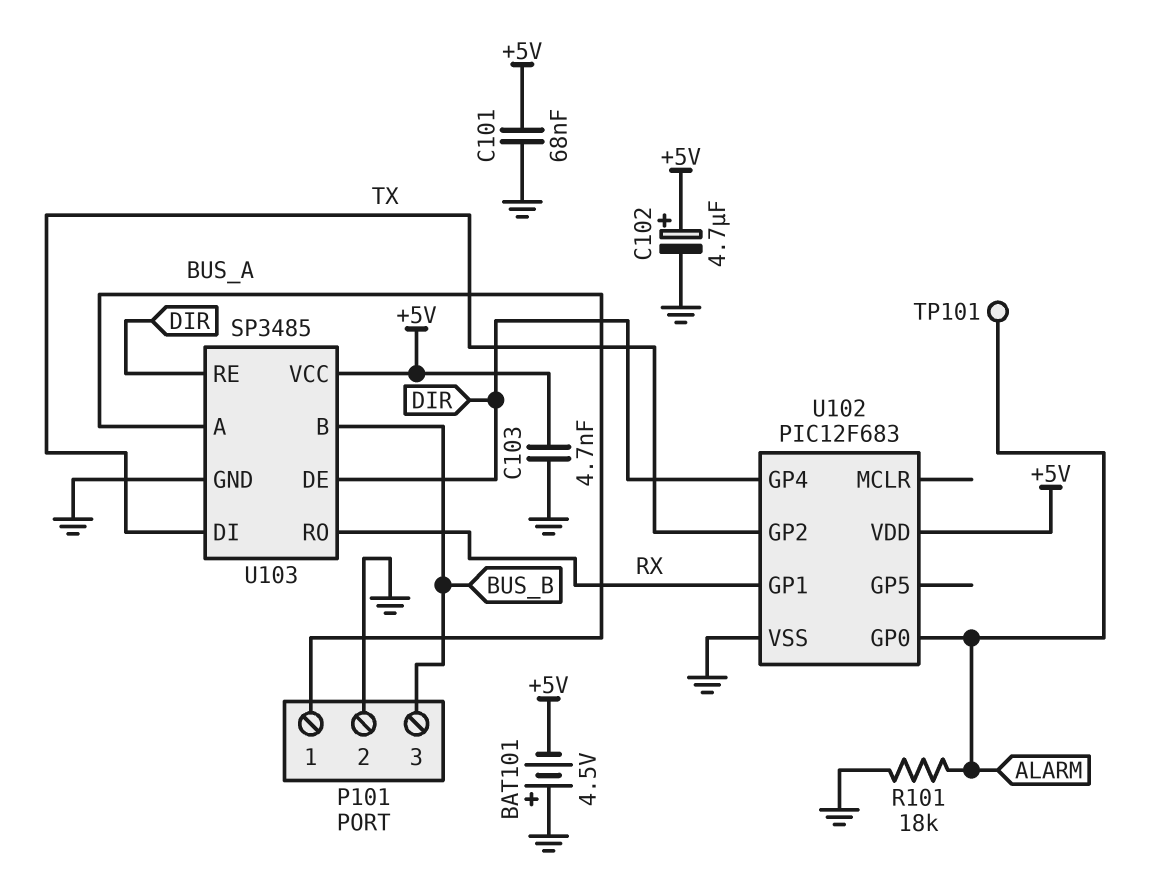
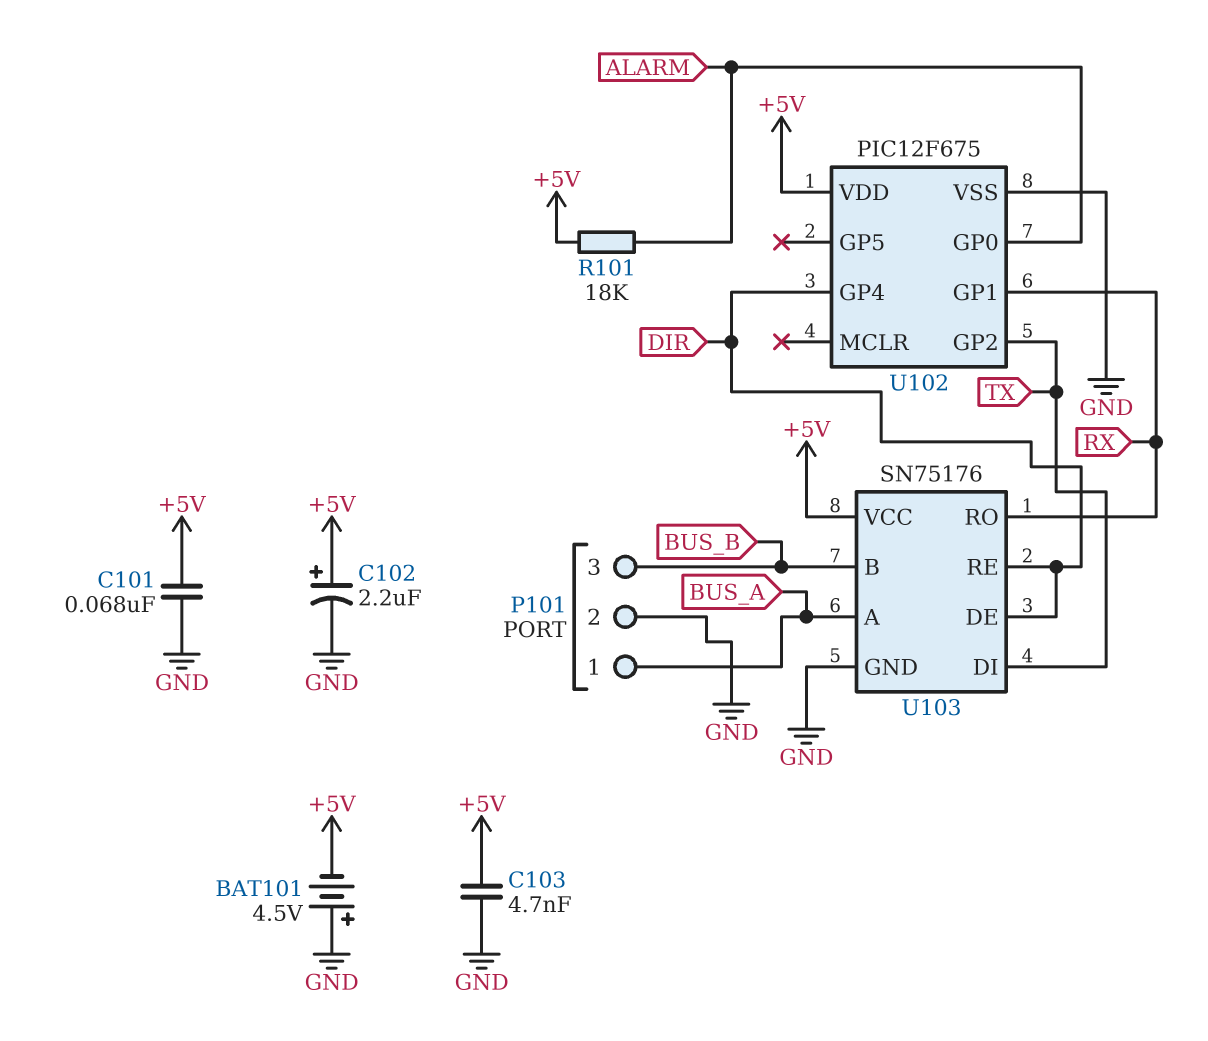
C102: 4.7uF (plus +5V, minus GND) -> 2.2uF (plus +5V, minus GND)
R101: 18k (ALARM, GND) -> 18k (+5V, ALARM)
TP101: test point (ALARM) -> none
U102: PIC12F683 -> PIC12F675
U103: SP3485 -> SN75176

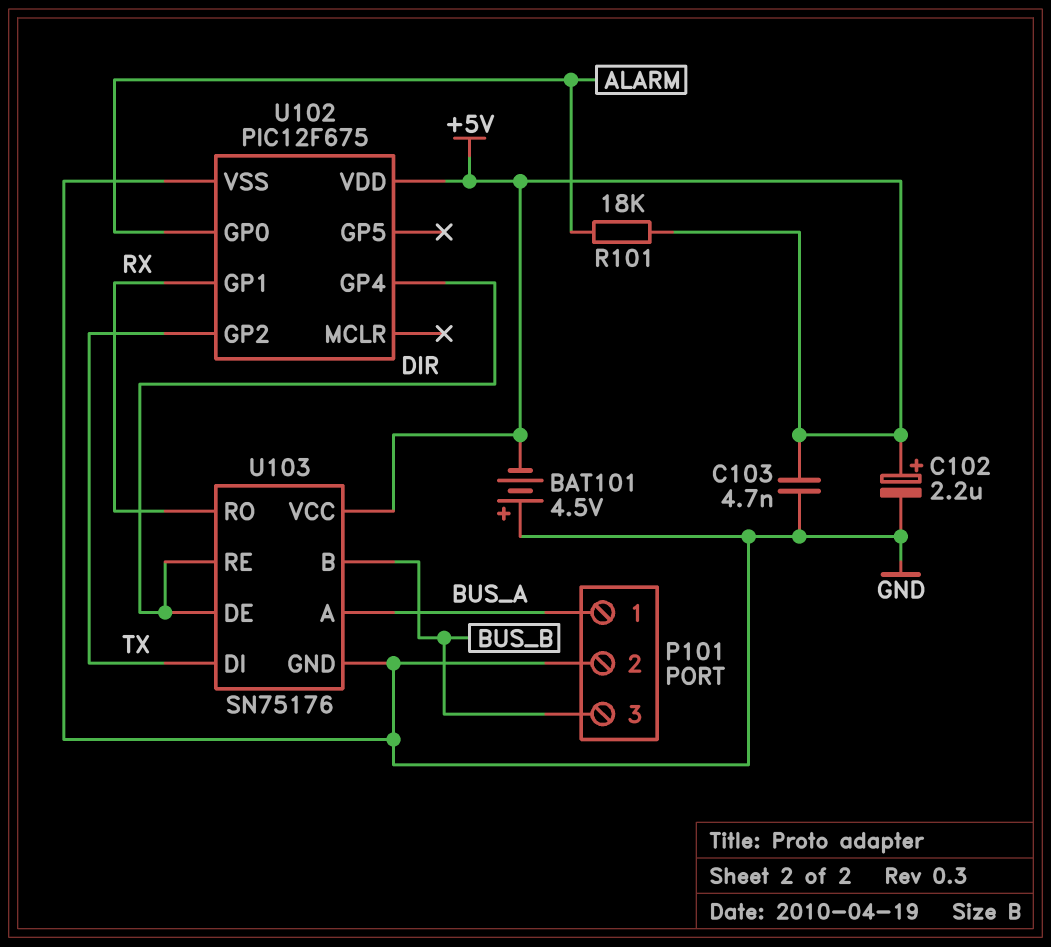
C101: 68nF (+5V, GND) -> none

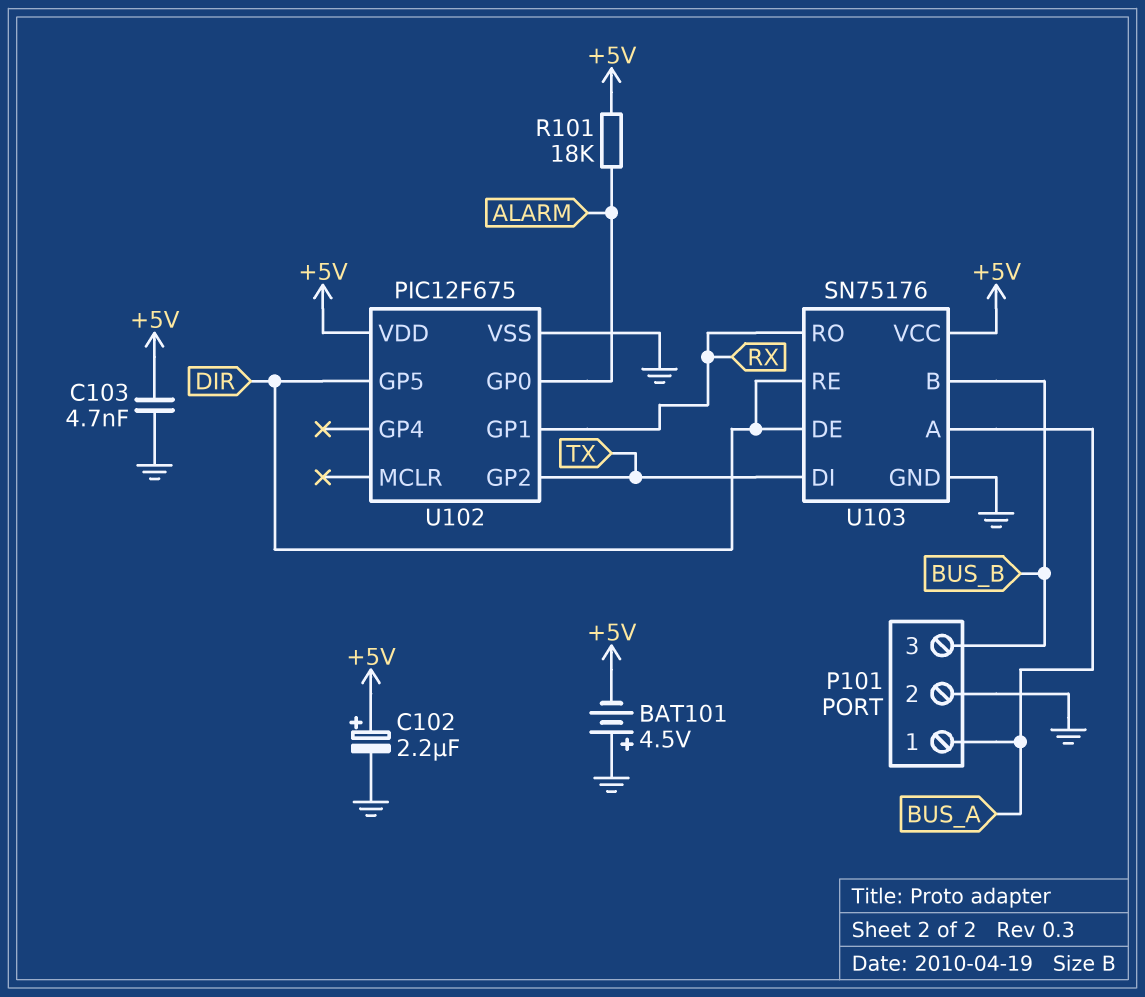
U102 pin GP4: DIR -> none
U102 pin GP5: none -> DIR

